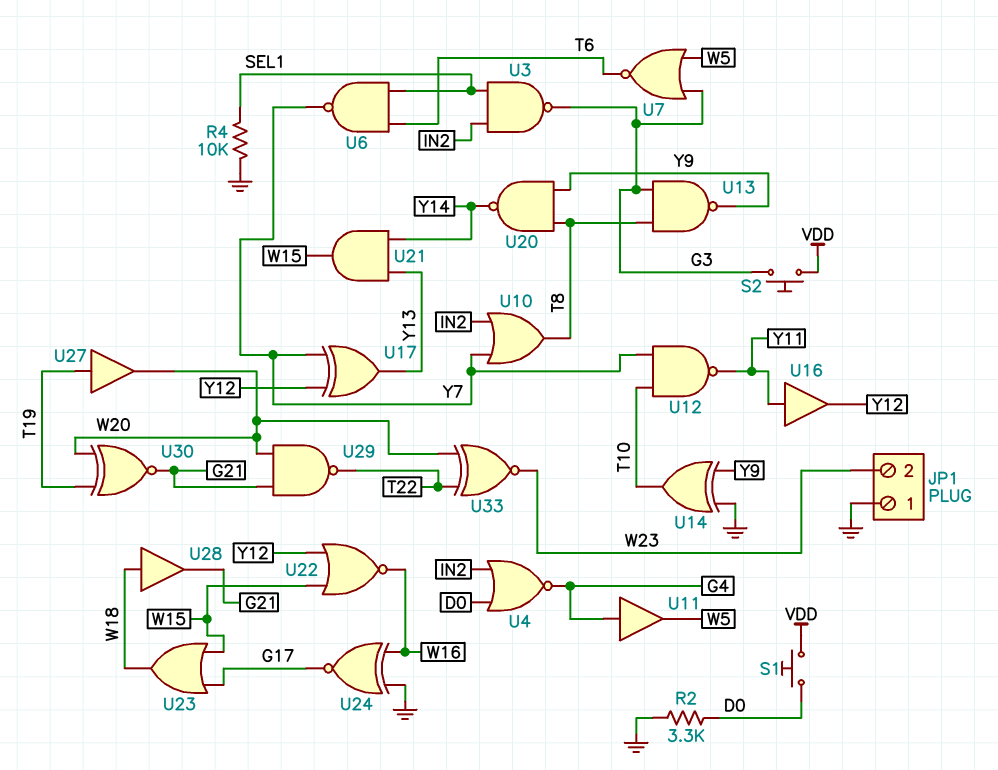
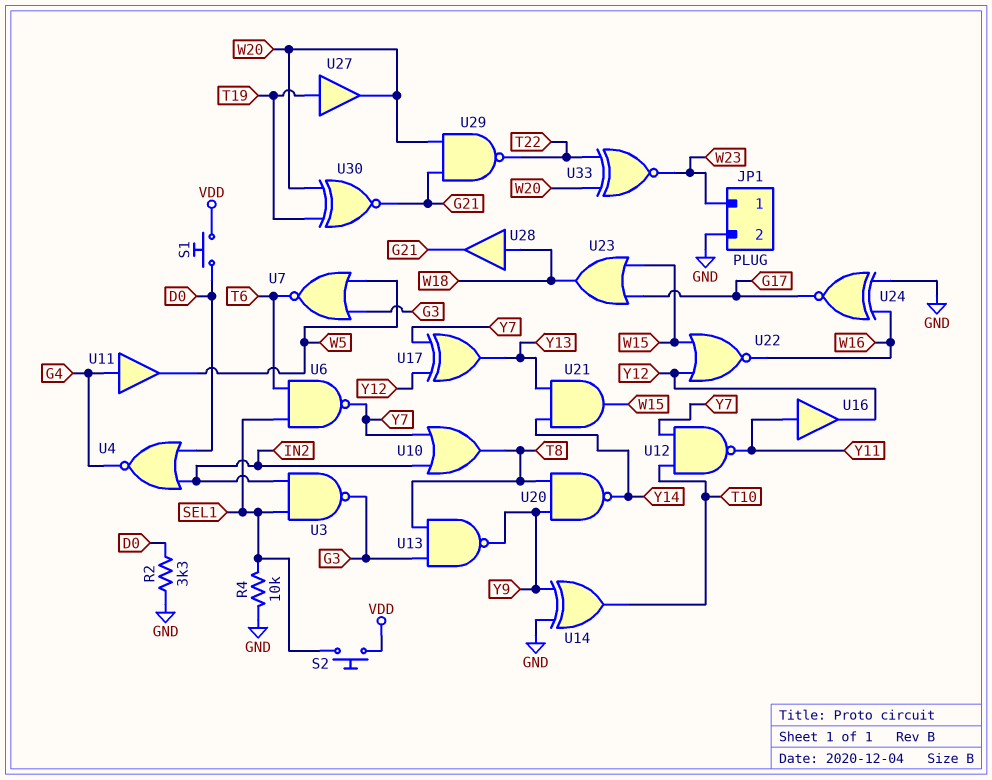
JP1 pin 1: GND -> W23
JP1 pin 2: W23 -> GND
S2: button (G3, VDD) -> button (SEL1, VDD)

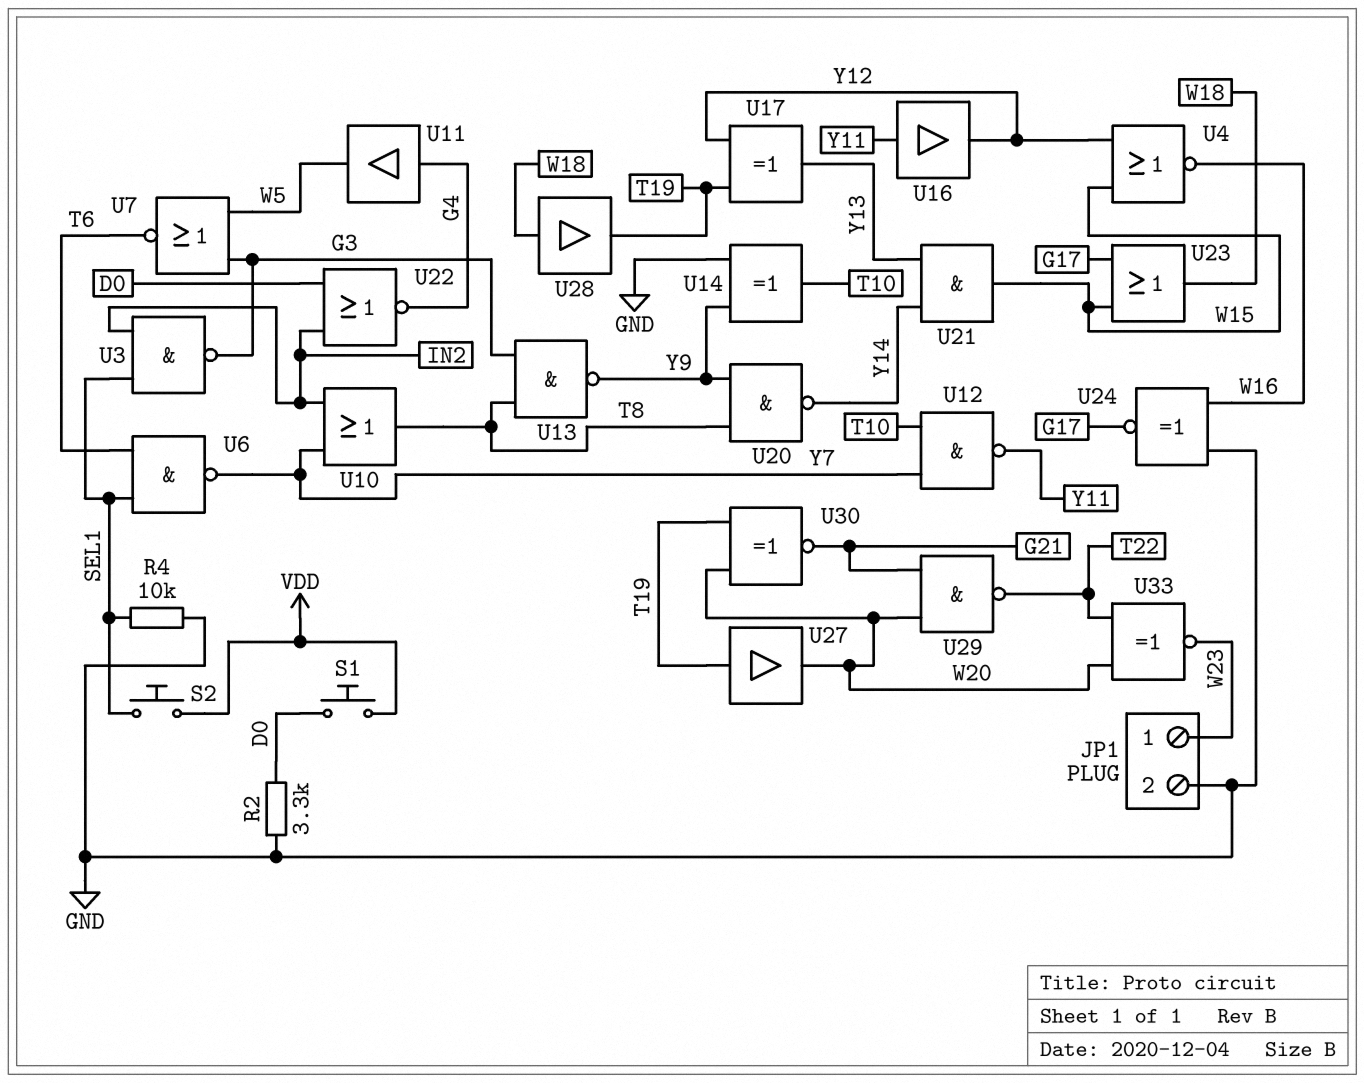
U4: NOR (in D0, in IN2, out G4) -> NOR (in W15, in Y12, out W16)
U17: XOR (in Y7, in Y12, out Y13) -> XOR (in T19, in Y12, out Y13)
U22: NOR (in W15, in Y12, out W16) -> NOR (in D0, in IN2, out G4)
U28: buffer (in W18, out G21) -> buffer (in W18, out T19)

